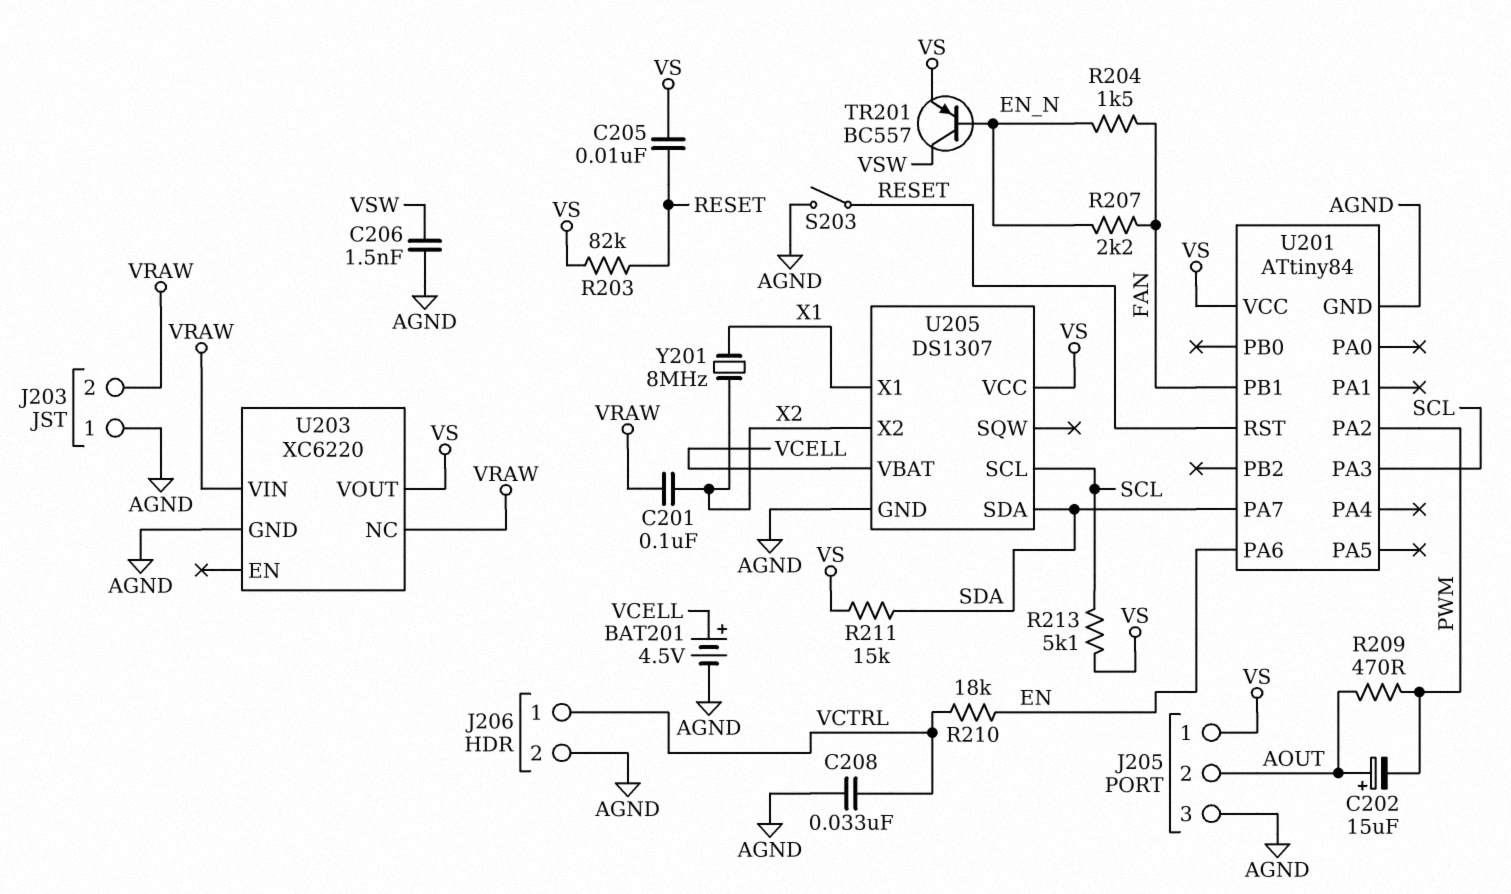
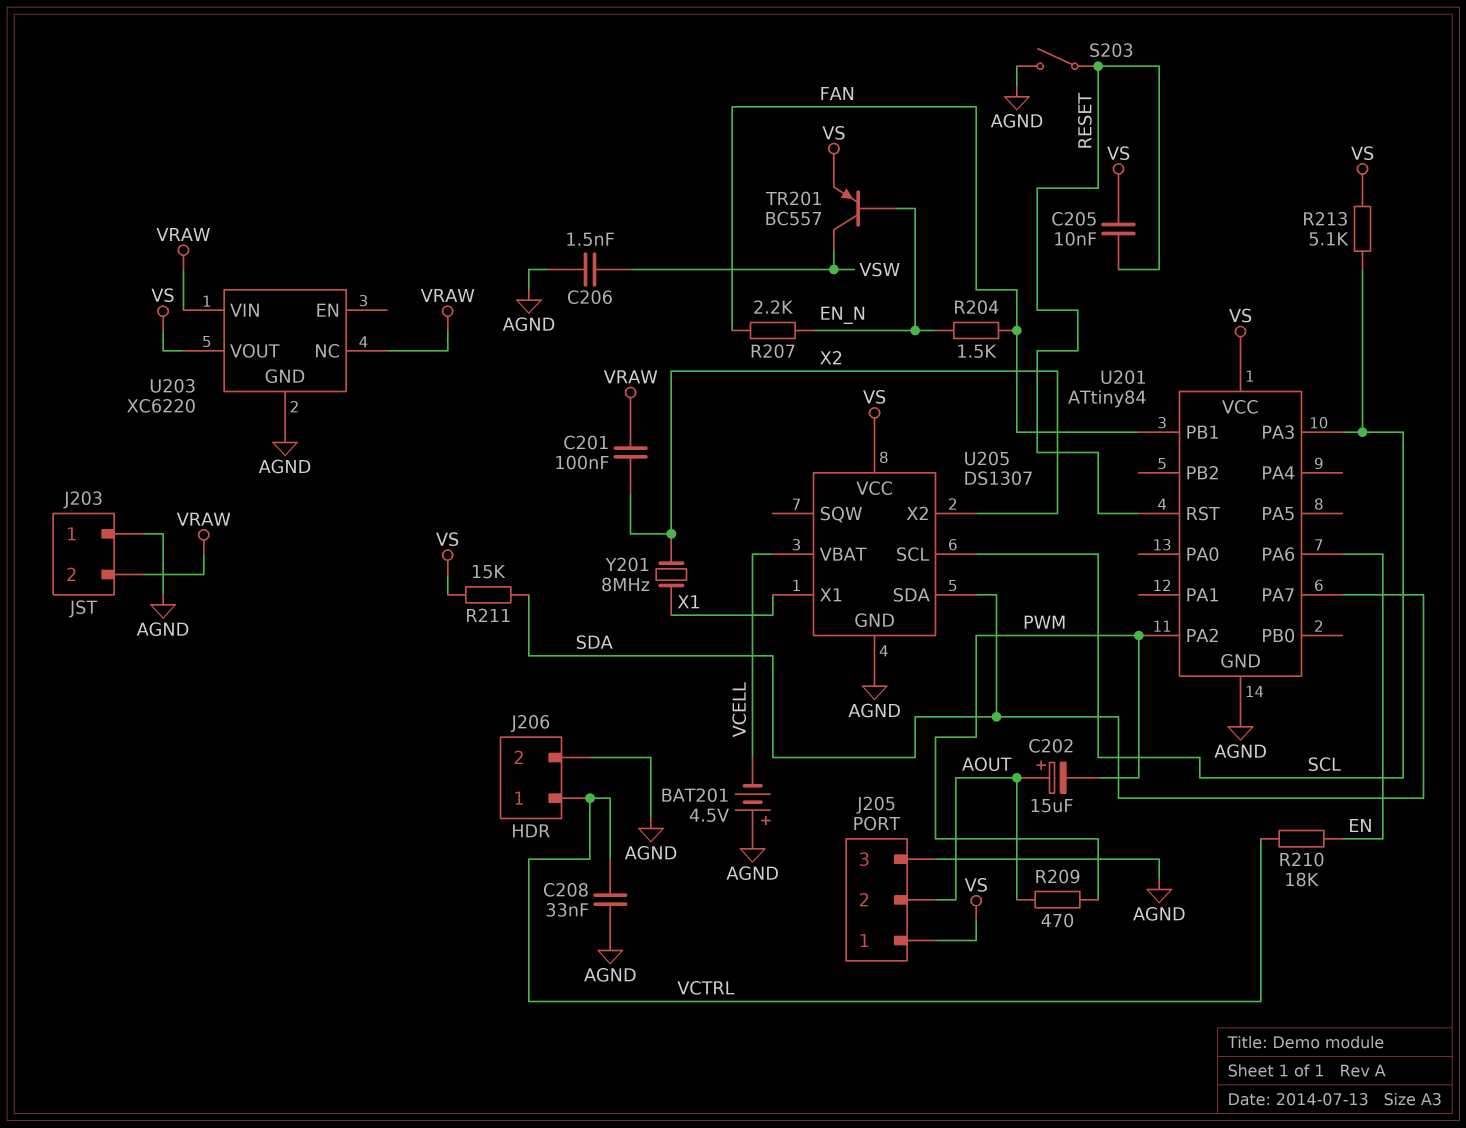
BAT201: 4.5V (plus VCELL, minus AGND) -> 4.5V (plus AGND, minus VCELL)
R203: 82k (RESET, VS) -> none

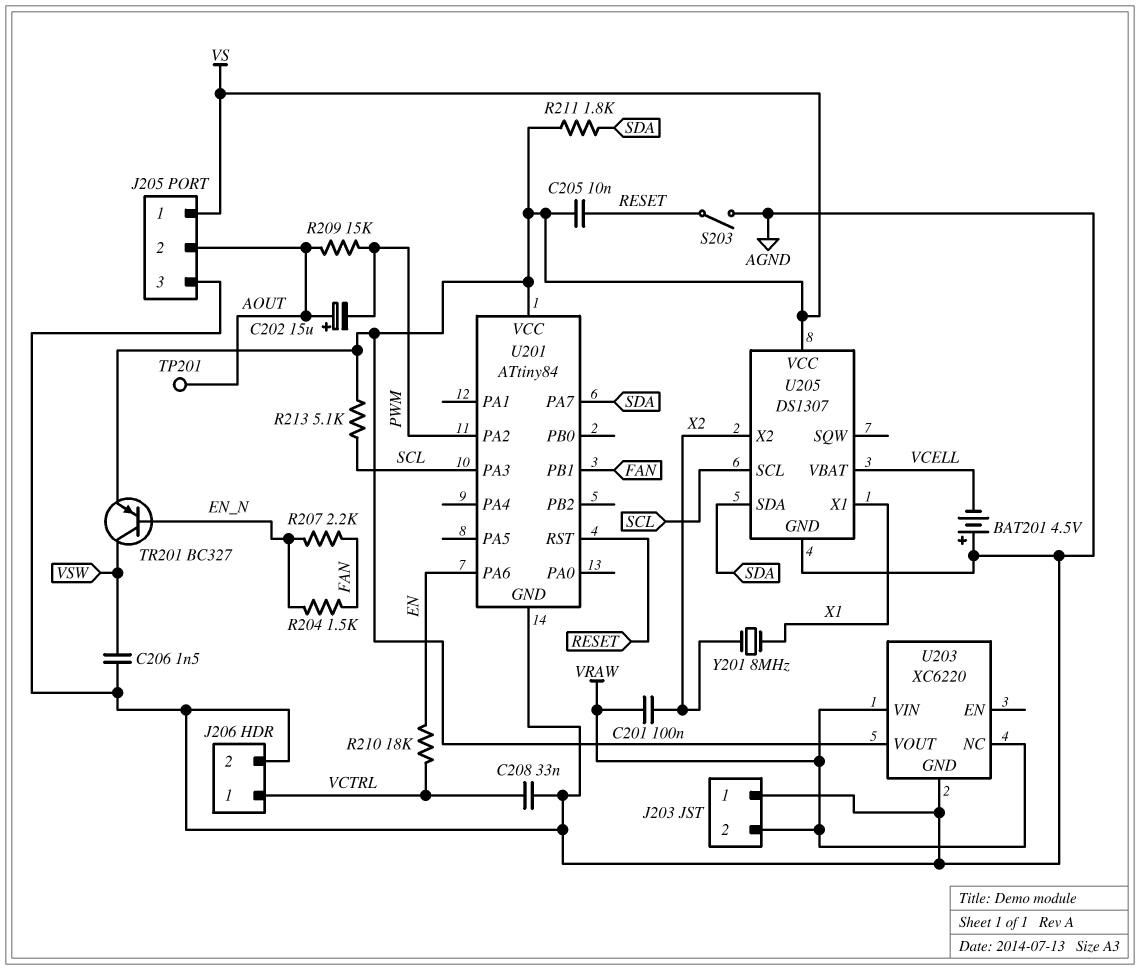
R209: 470 (AOUT, PWM) -> 15k (AOUT, PWM)
R211: 15k (SDA, VS) -> 1.8k (SDA, VS)
TP201: none -> test point (AOUT)
TR201: PNP BC557 (B EN_N, C VSW, E VS) -> PNP BC327 (B EN_N, C VSW, E VS)

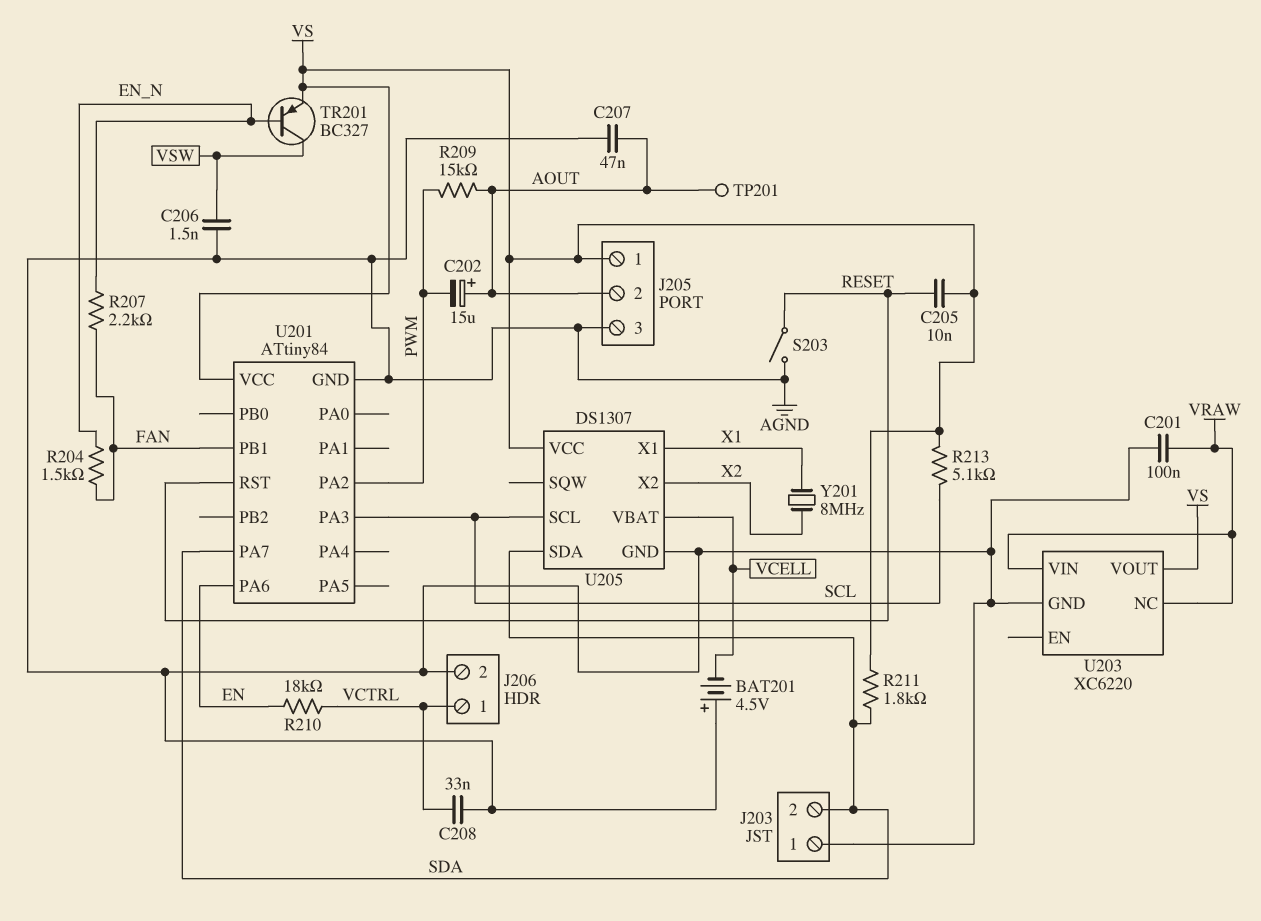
C201: 100nF (VRAW, X2) -> 100nF (AGND, VRAW)
C207: none -> 47nF (AGND, AOUT)
J203 pin 2: VRAW -> SDA

